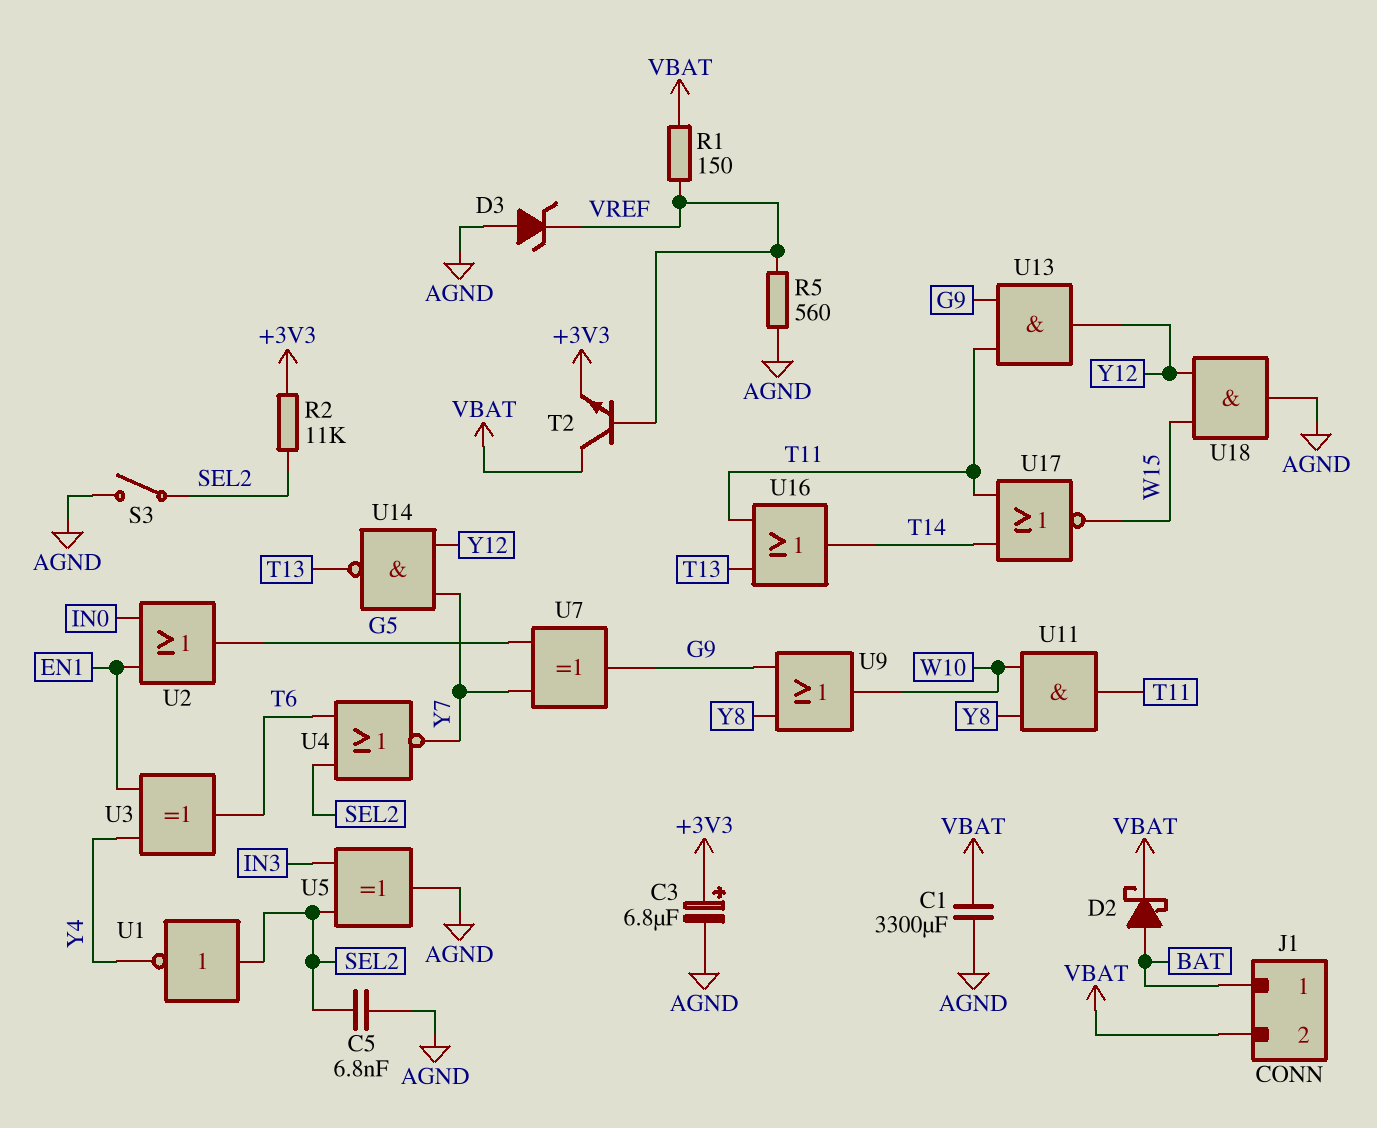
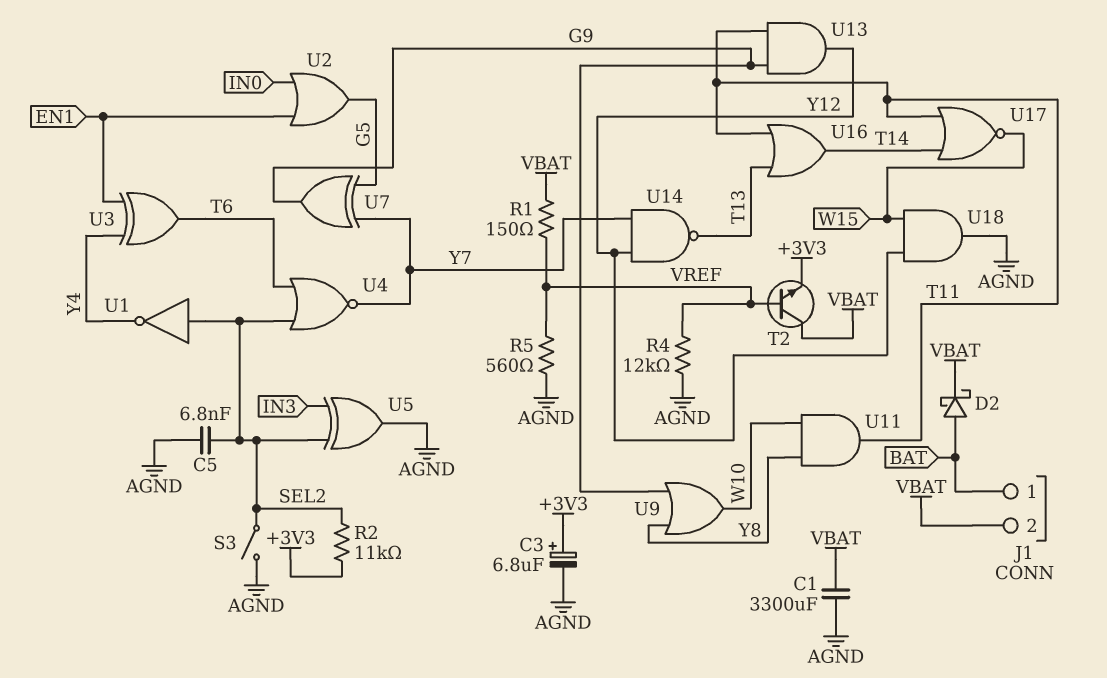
D3: zener (A AGND, K VREF) -> none
R4: none -> 12k (AGND, VREF)

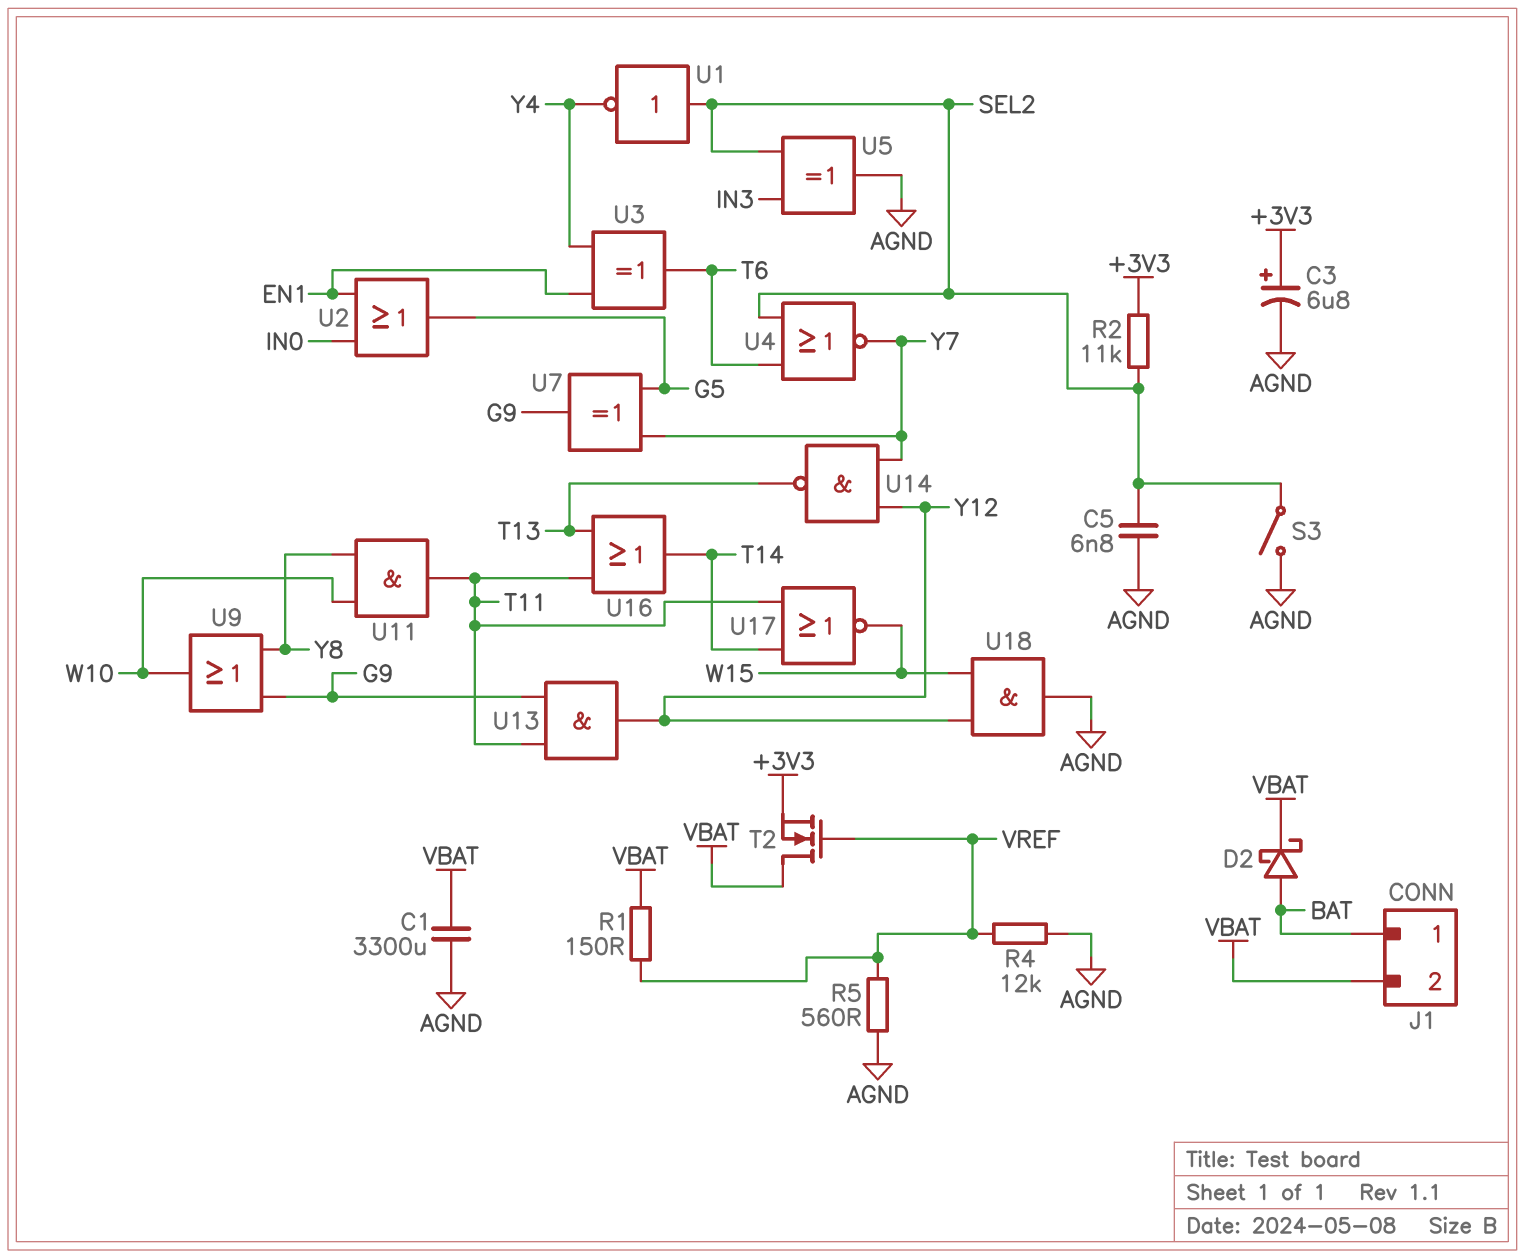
T2: NPN (B VREF, C VBAT, E +3V3) -> NMOS (G VREF, D VBAT, S +3V3)

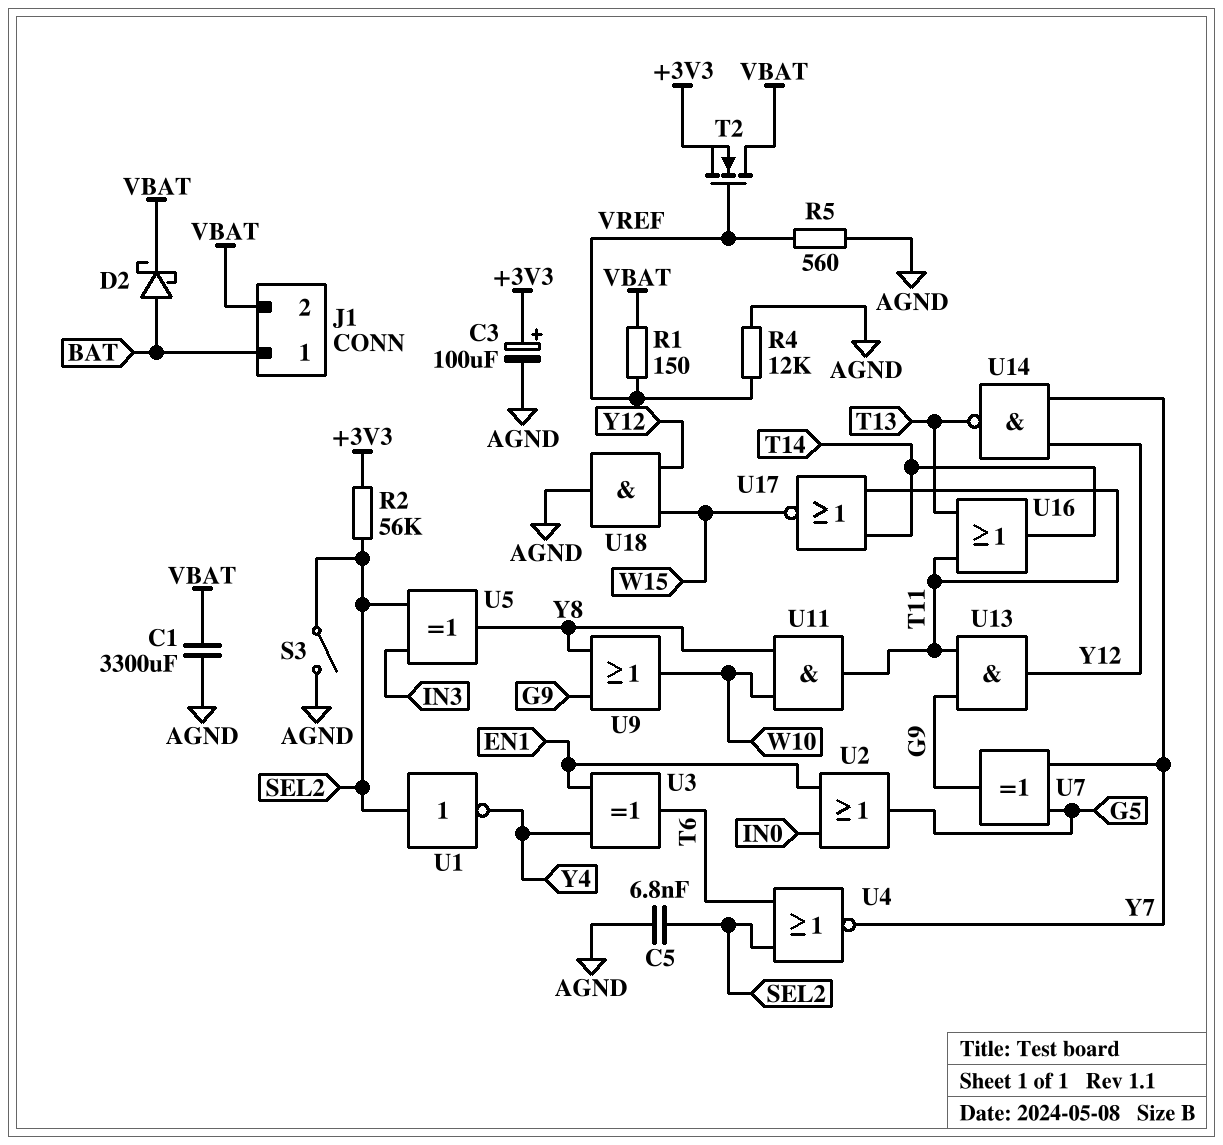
C3: 6.8uF (plus +3V3, minus AGND) -> 100uF (plus +3V3, minus AGND)
R2: 11k (+3V3, SEL2) -> 56k (+3V3, SEL2)
U5: XOR (in IN3, in SEL2, out AGND) -> XOR (in IN3, in SEL2, out Y8)

